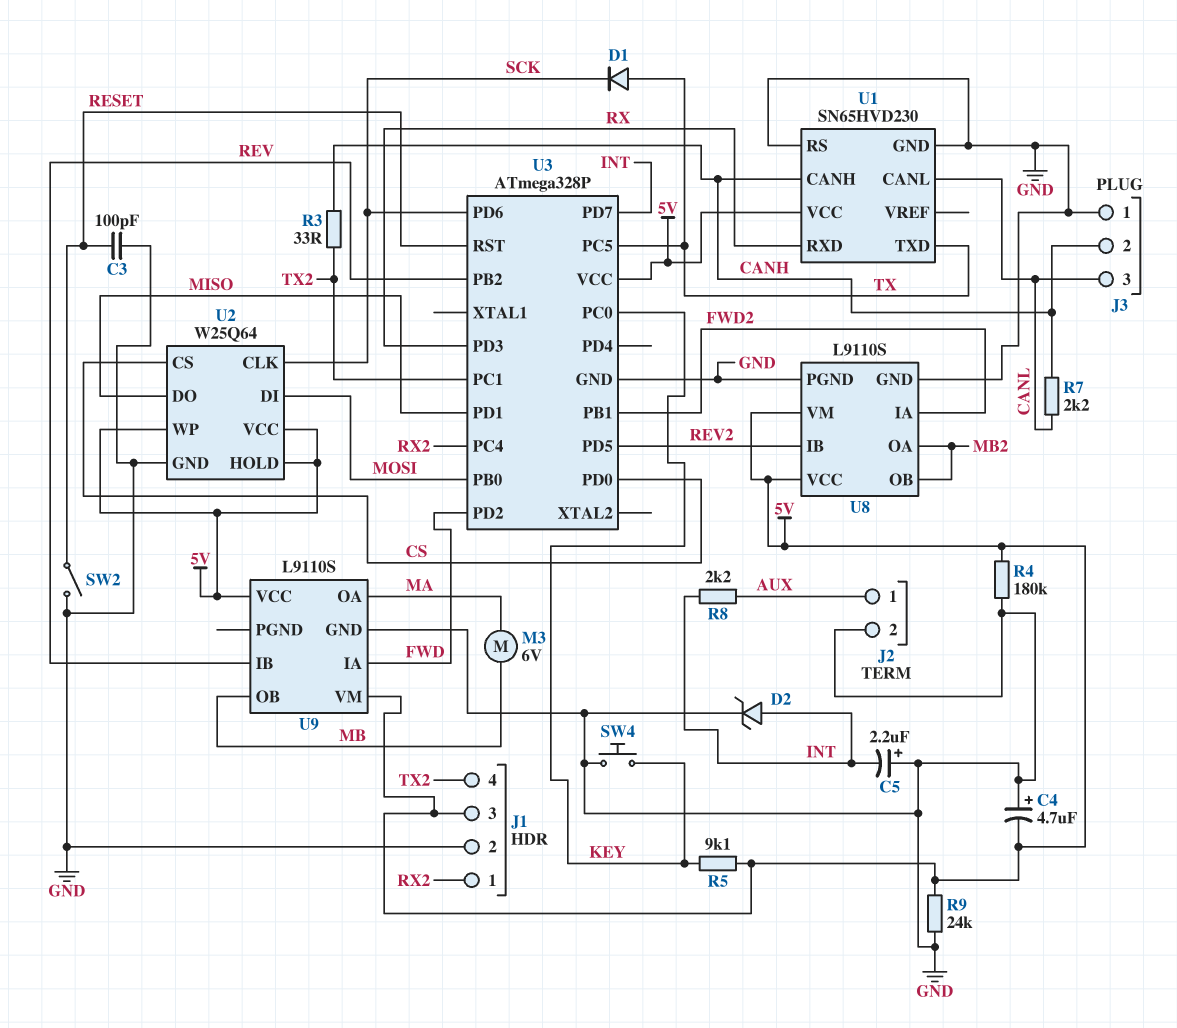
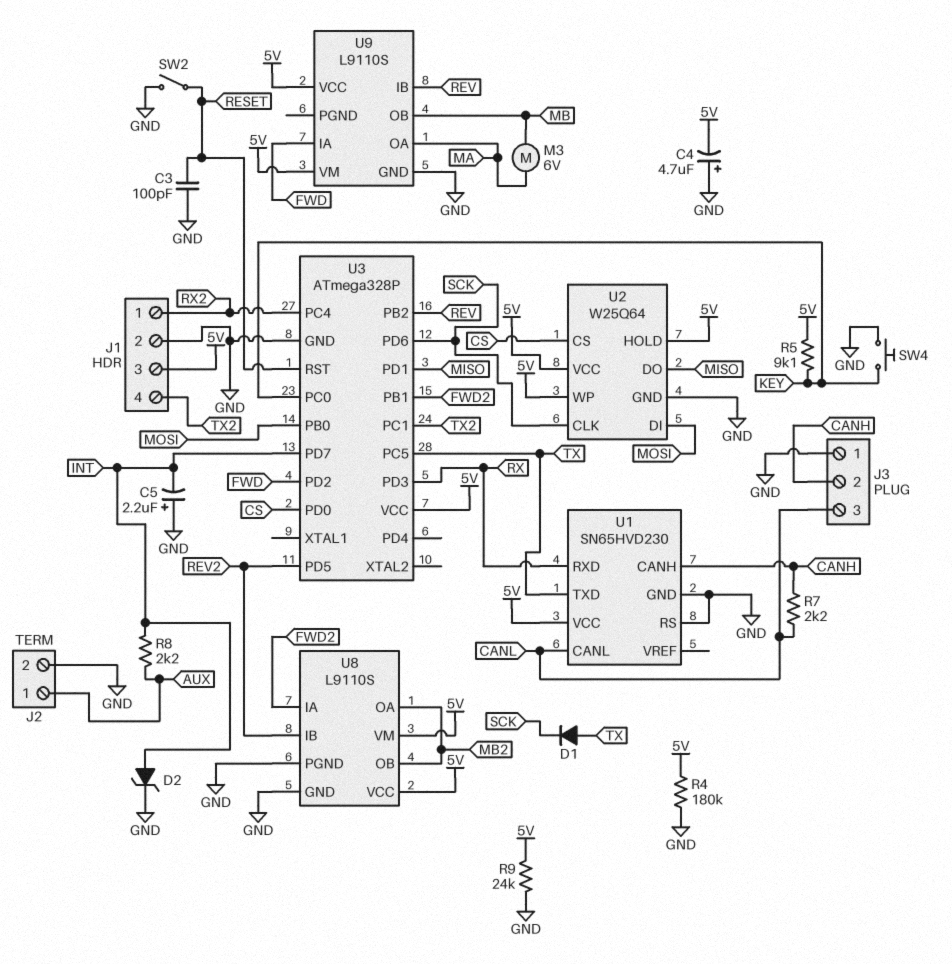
R3: 33 (CANH, TX2) -> none

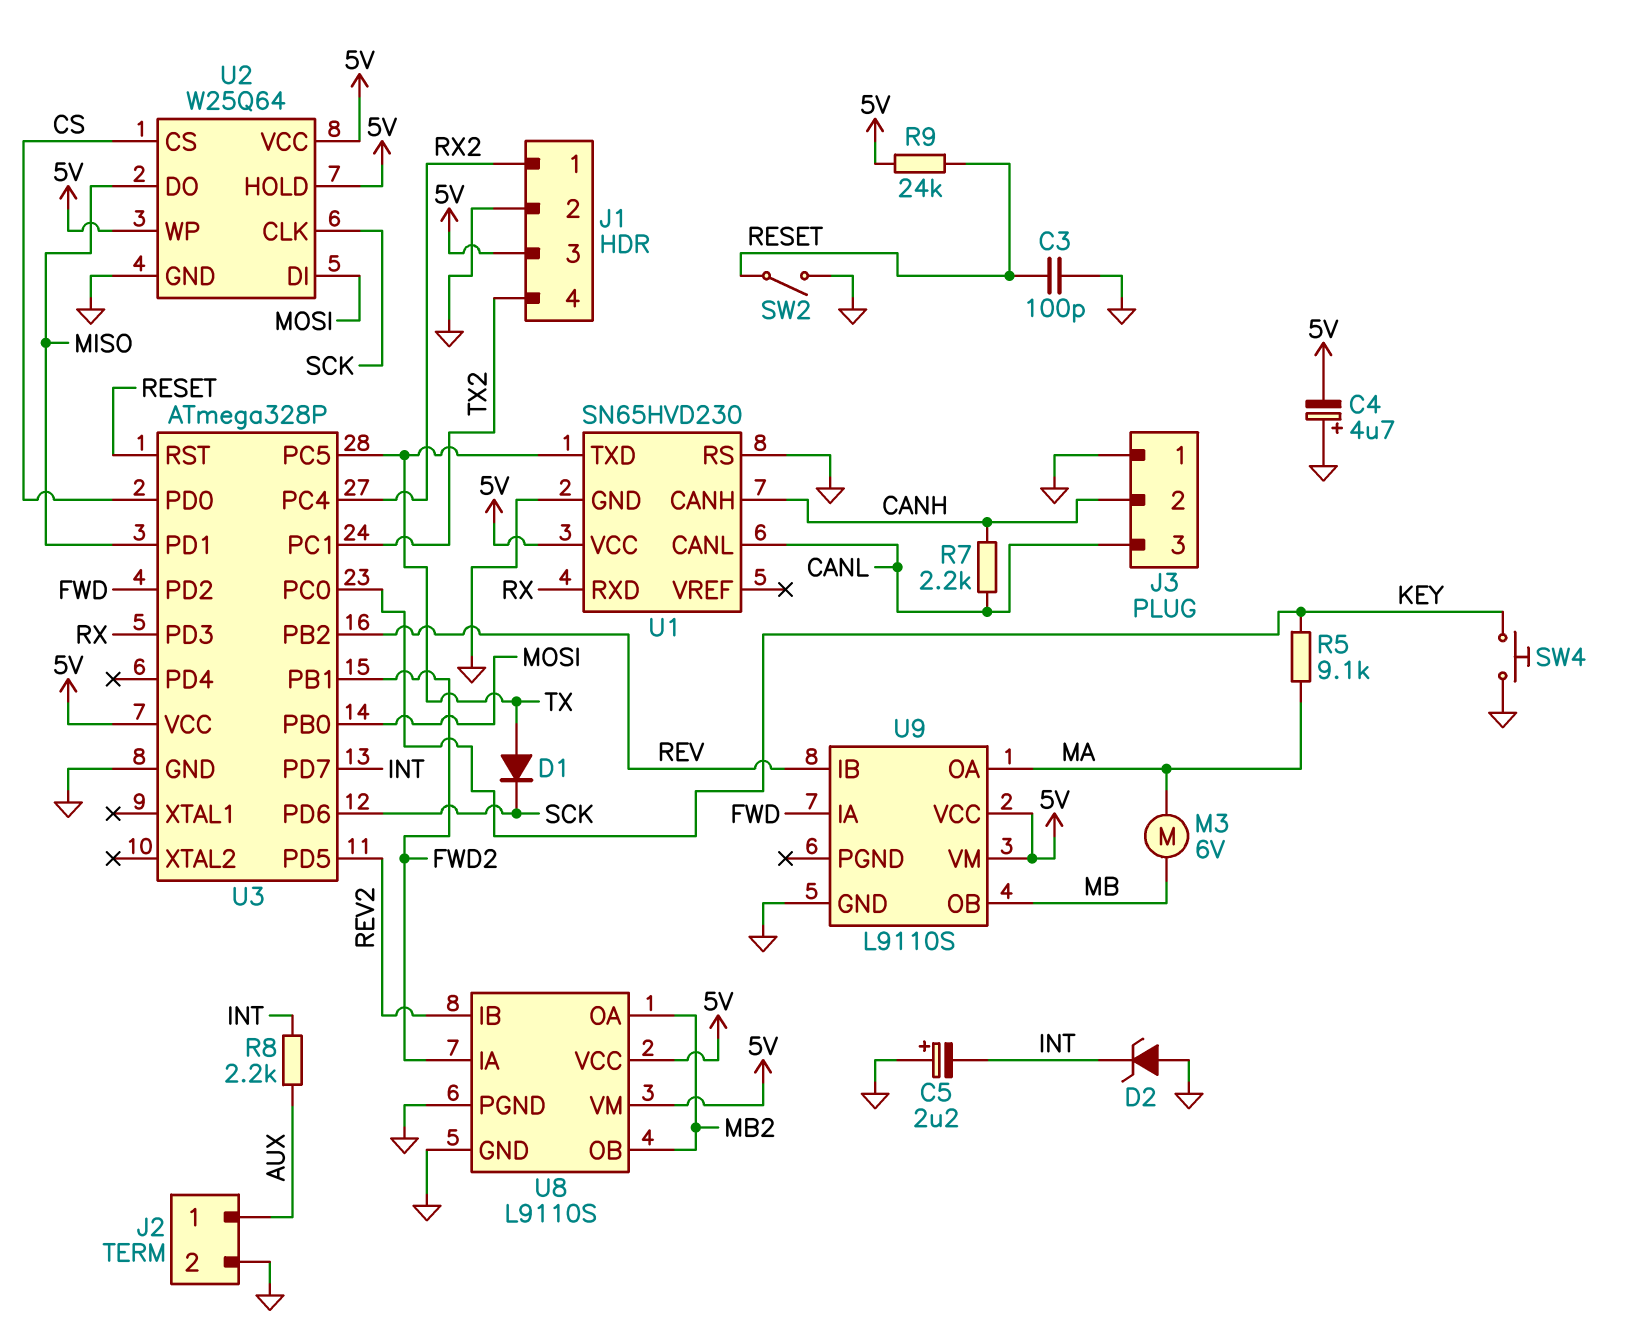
D2: zener (A INT, K GND) -> zener (A GND, K INT)
R4: 180k (5V, GND) -> none
R5: 9.1k (5V, KEY) -> 9.1k (KEY, MA)
R9: 24k (5V, GND) -> 24k (5V, RESET)

